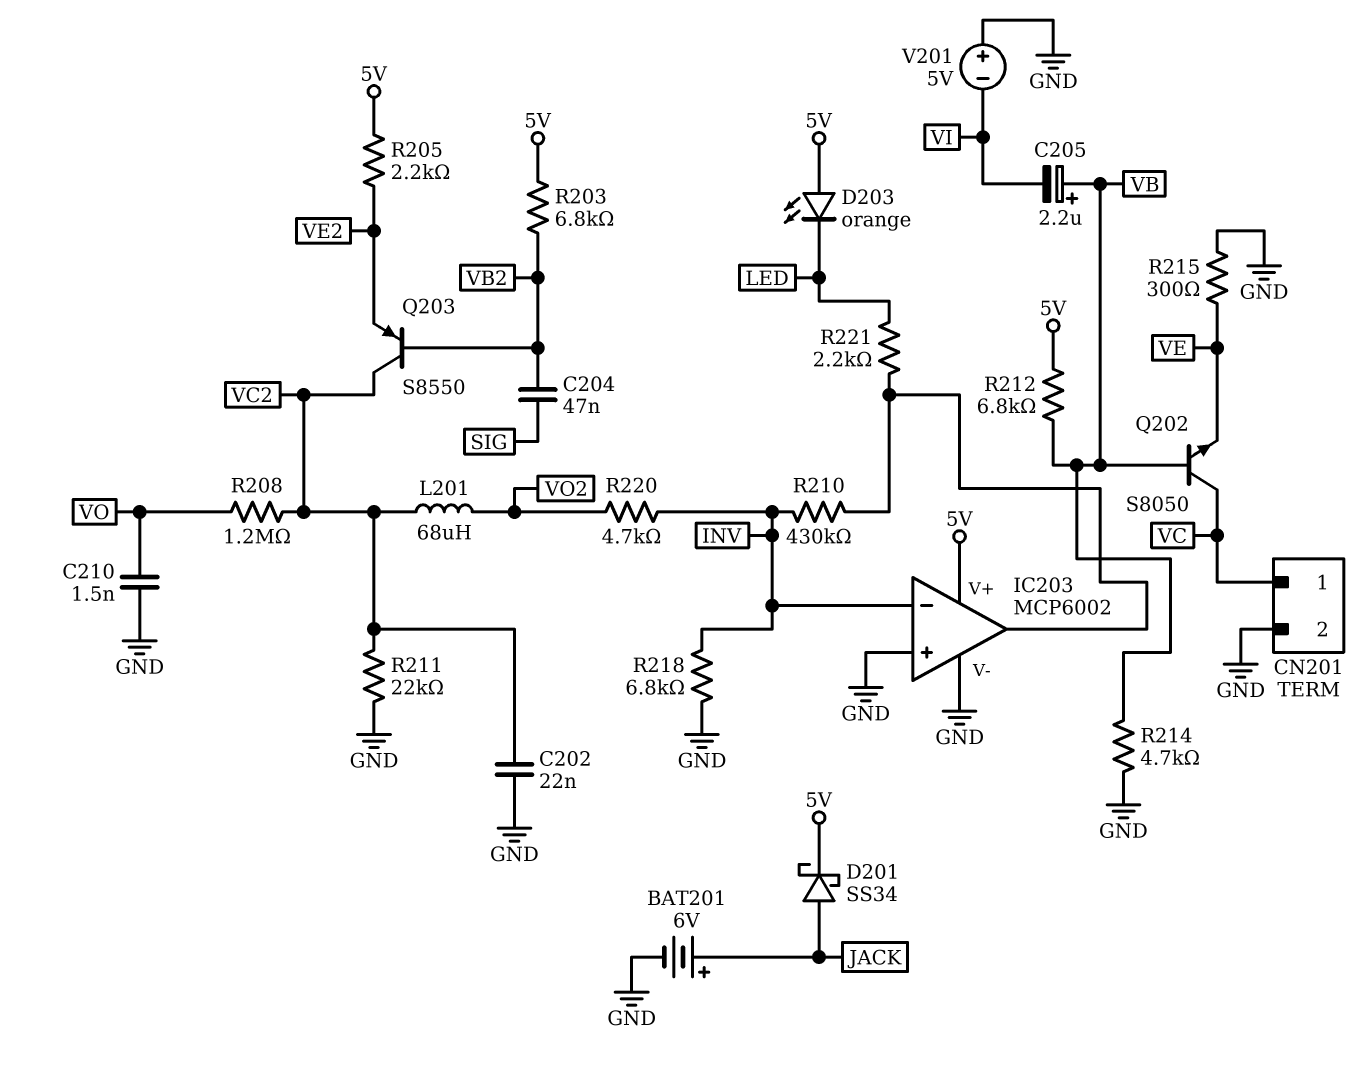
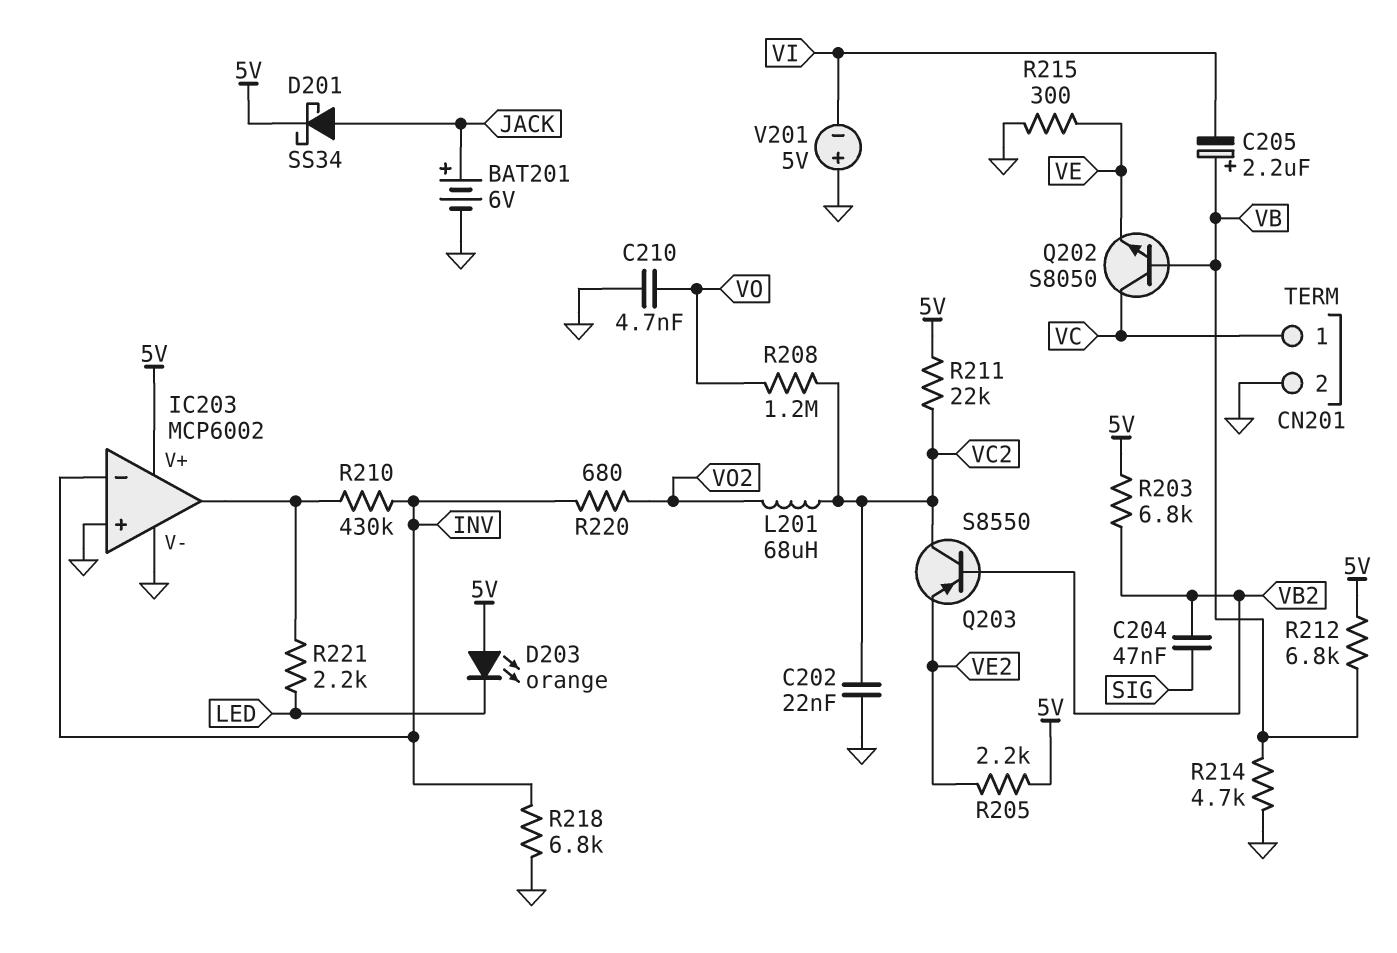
C210: 1.5nF (GND, VO) -> 4.7nF (GND, VO)
R211: 22k (GND, VC2) -> 22k (5V, VC2)
R220: 4.7k (INV, VO2) -> 680 (INV, VO2)

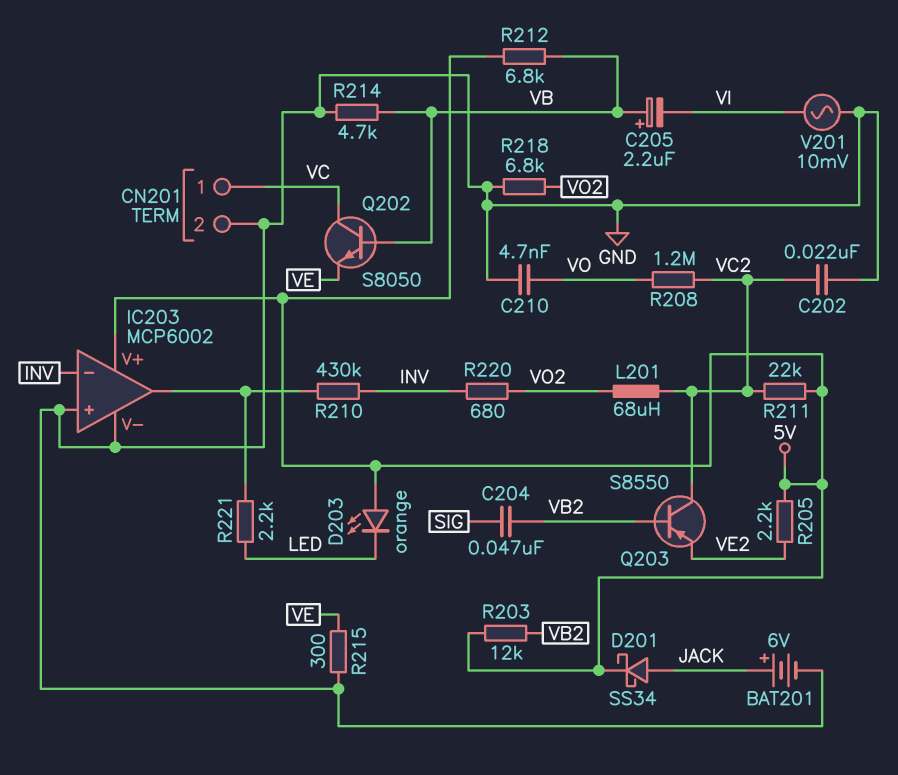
R203: 6.8k (5V, VB2) -> 12k (5V, VB2)
R218: 6.8k (GND, INV) -> 6.8k (GND, VO2)
V201: 5V (plus GND, minus VI) -> AC 10mV (GND, VI)

